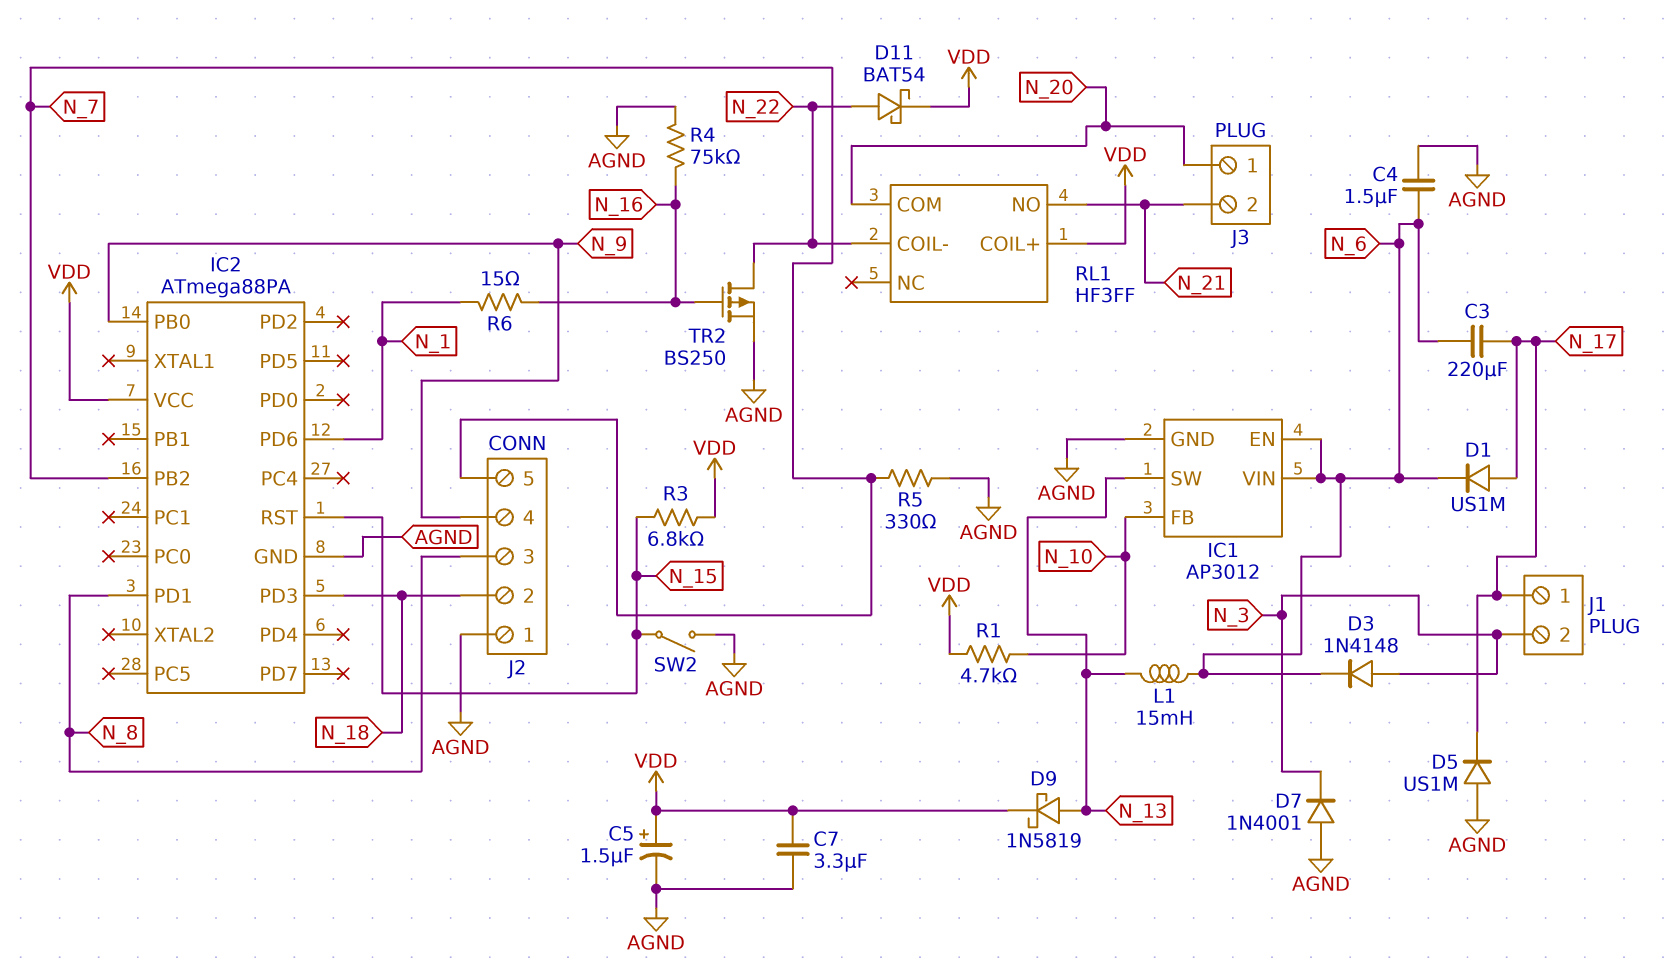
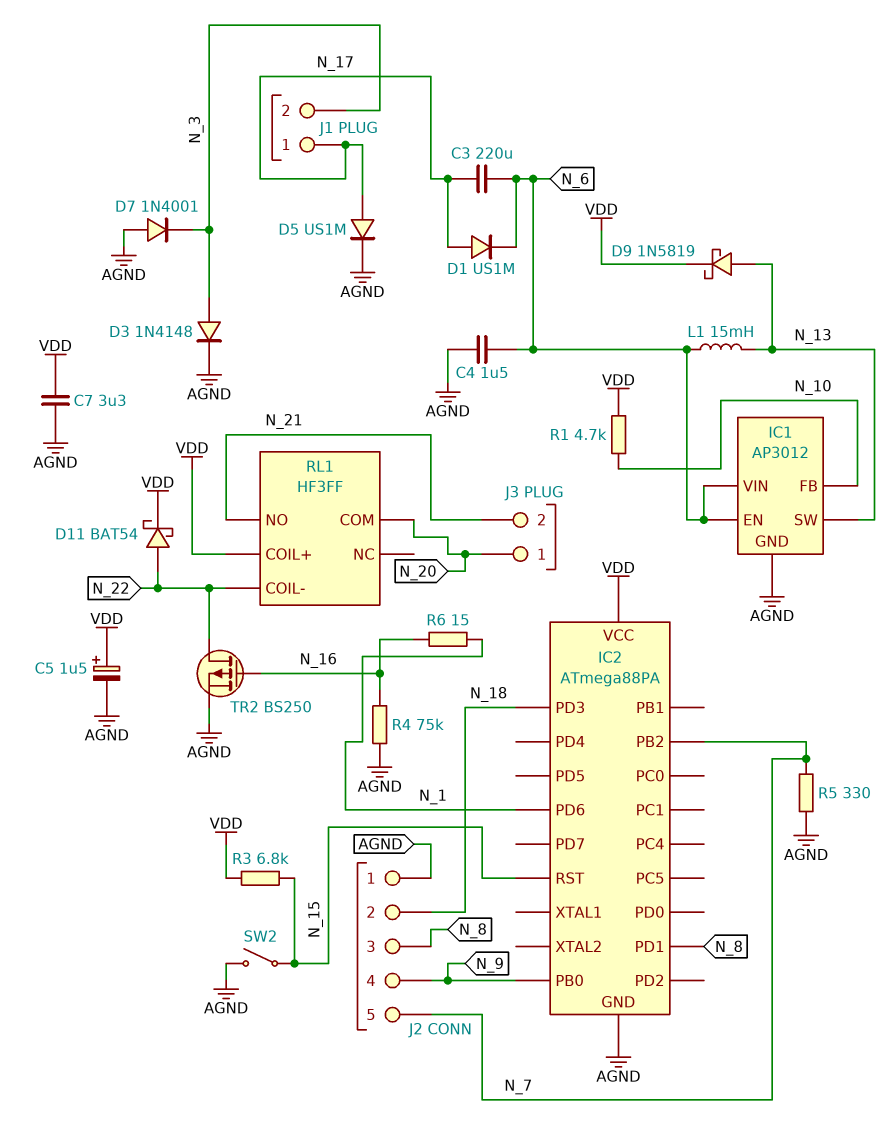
D3: diode 1N4148 (A N_3, K N_6) -> diode 1N4148 (A N_3, K AGND)
D5: diode US1M (A AGND, K N_17) -> diode US1M (A N_17, K AGND)

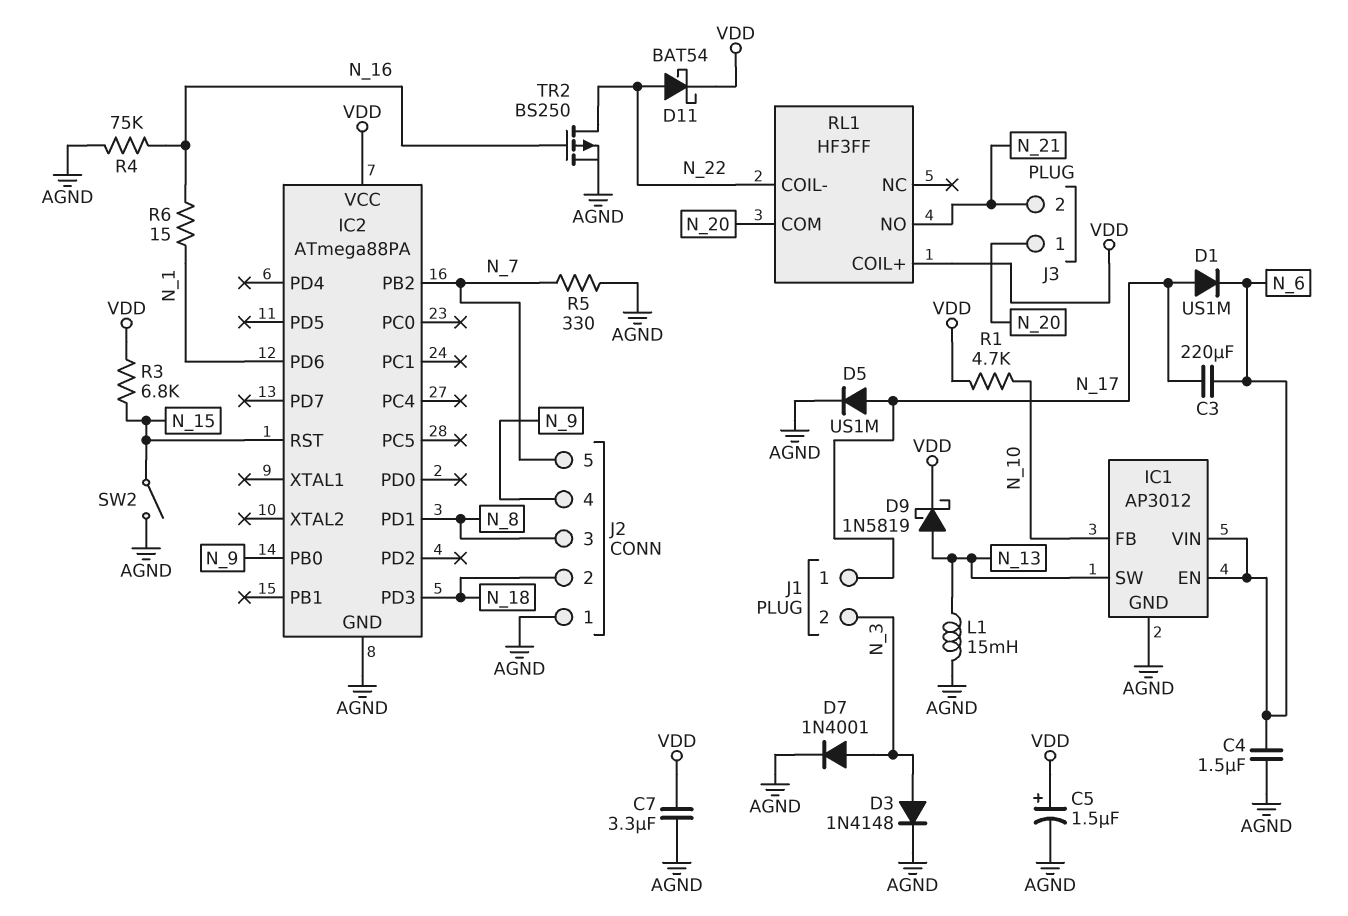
D7: diode 1N4001 (A AGND, K N_3) -> diode 1N4001 (A N_3, K AGND)
L1: 15mH (N_6, N_13) -> 15mH (AGND, N_13)

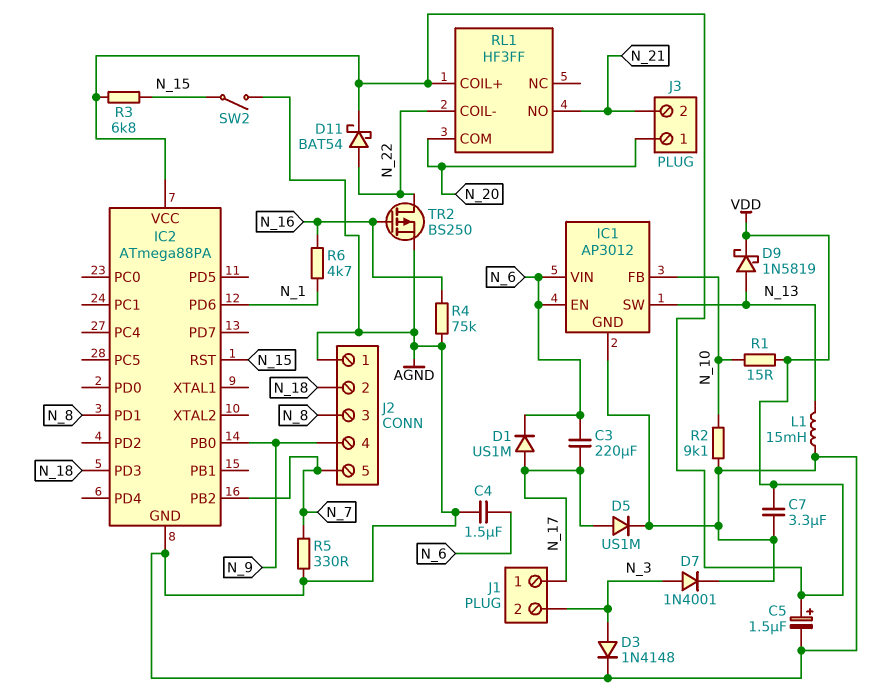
R1: 4.7k (N_10, VDD) -> 15 (N_10, VDD)
R2: none -> 9.1k (AGND, N_10)
R6: 15 (N_1, N_16) -> 4.7k (N_1, N_16)

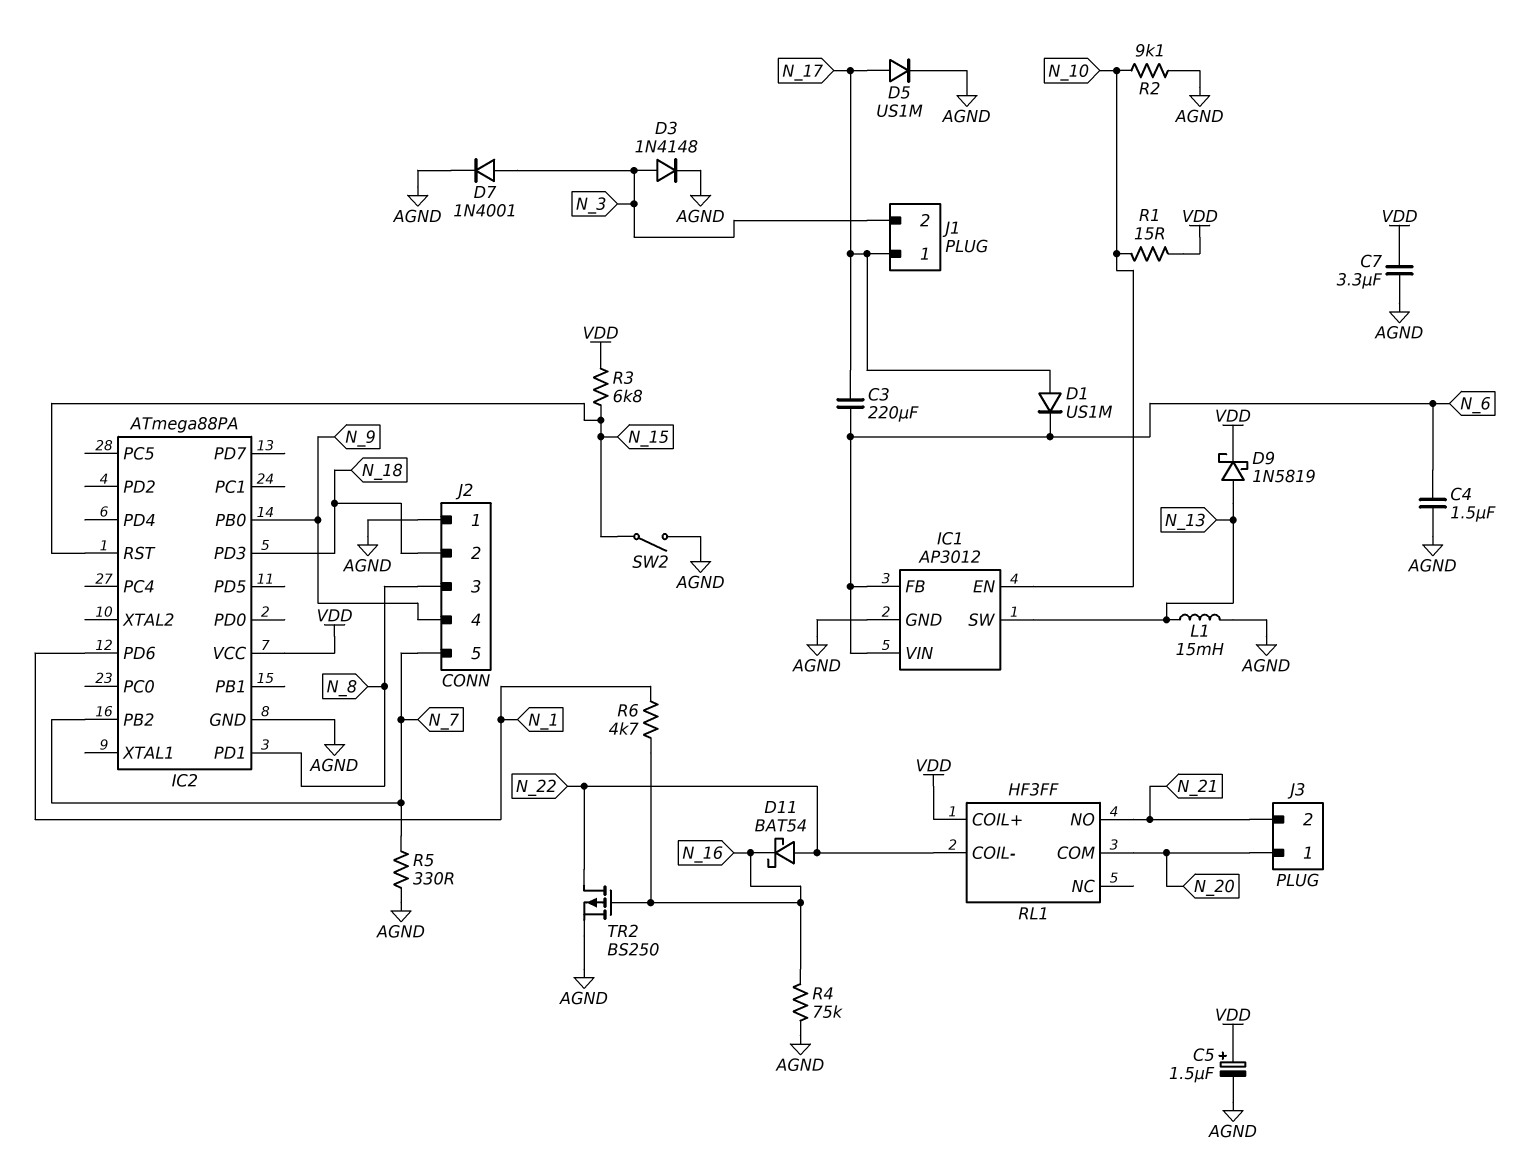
D11: schottky BAT54 (A N_22, K VDD) -> schottky BAT54 (A N_22, K N_16)
IC1 pin EN: N_6 -> N_10
IC1 pin FB: N_10 -> N_6

